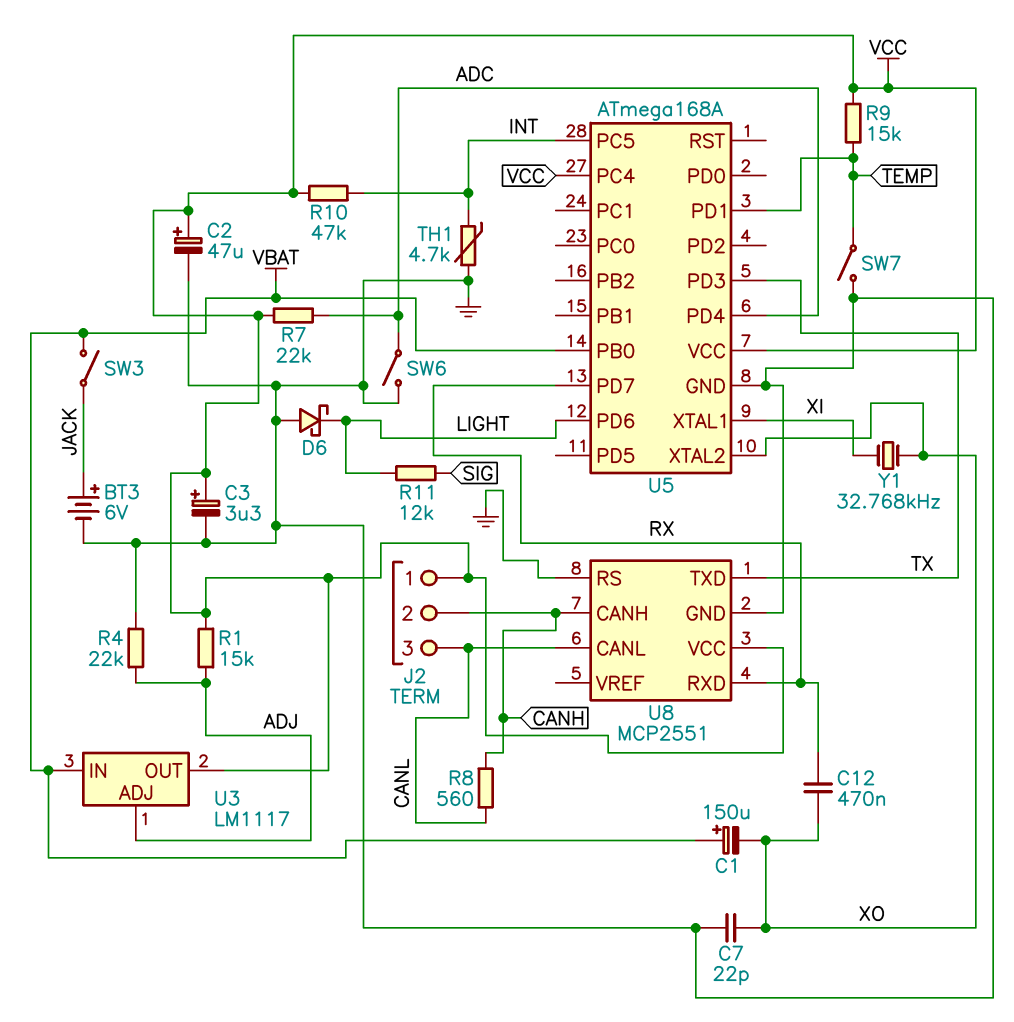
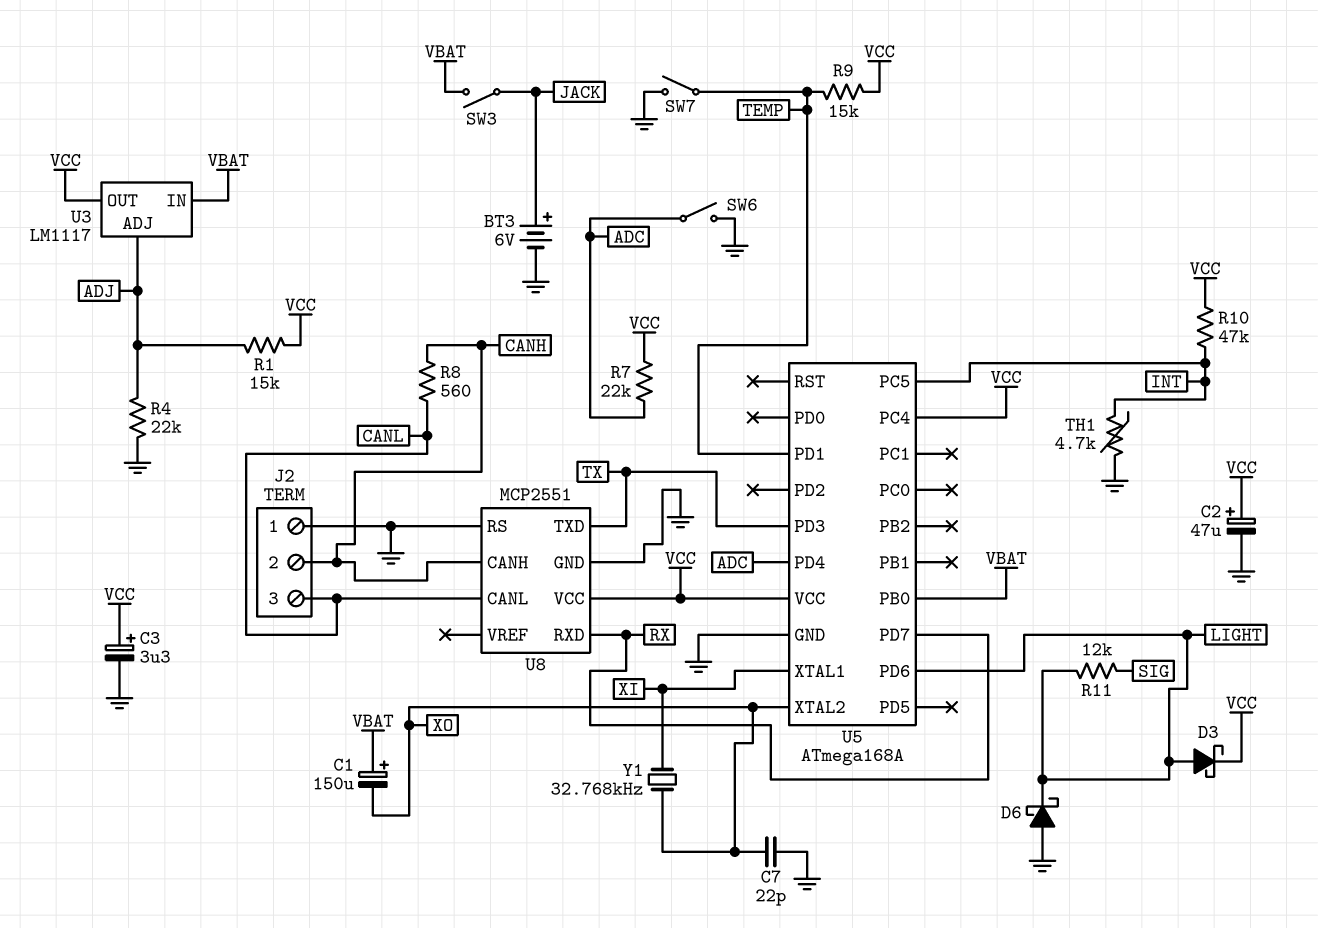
C12: 470nF (RX, XO) -> none
D3: none -> schottky (A LIGHT, K VCC)
J2 pin 1: VCC -> GND

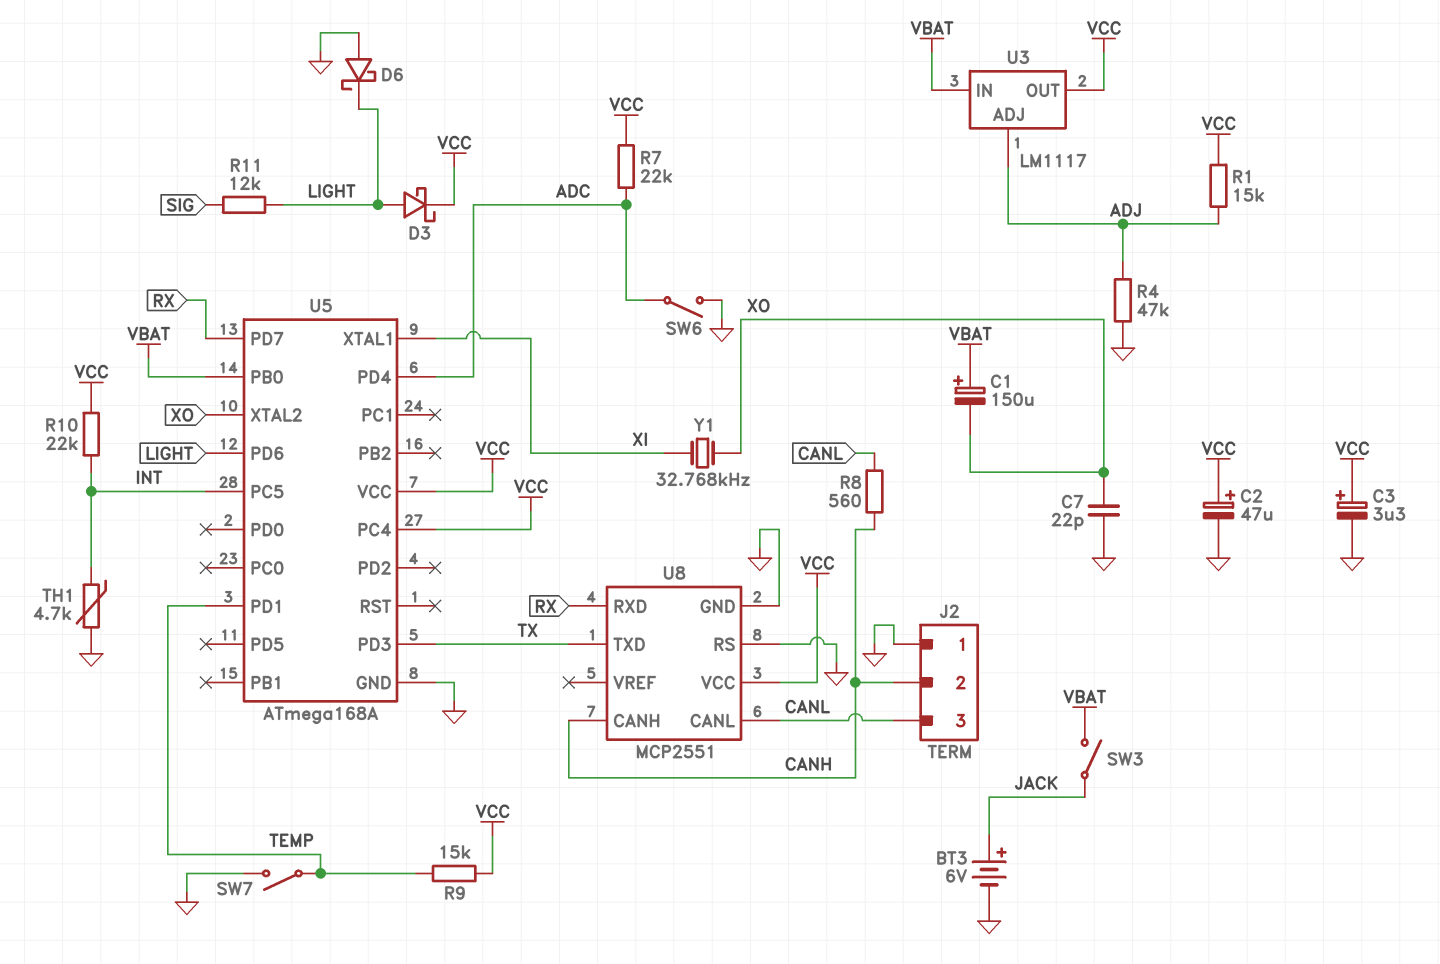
R4: 22k (ADJ, GND) -> 47k (ADJ, GND)
R10: 47k (INT, VCC) -> 22k (INT, VCC)

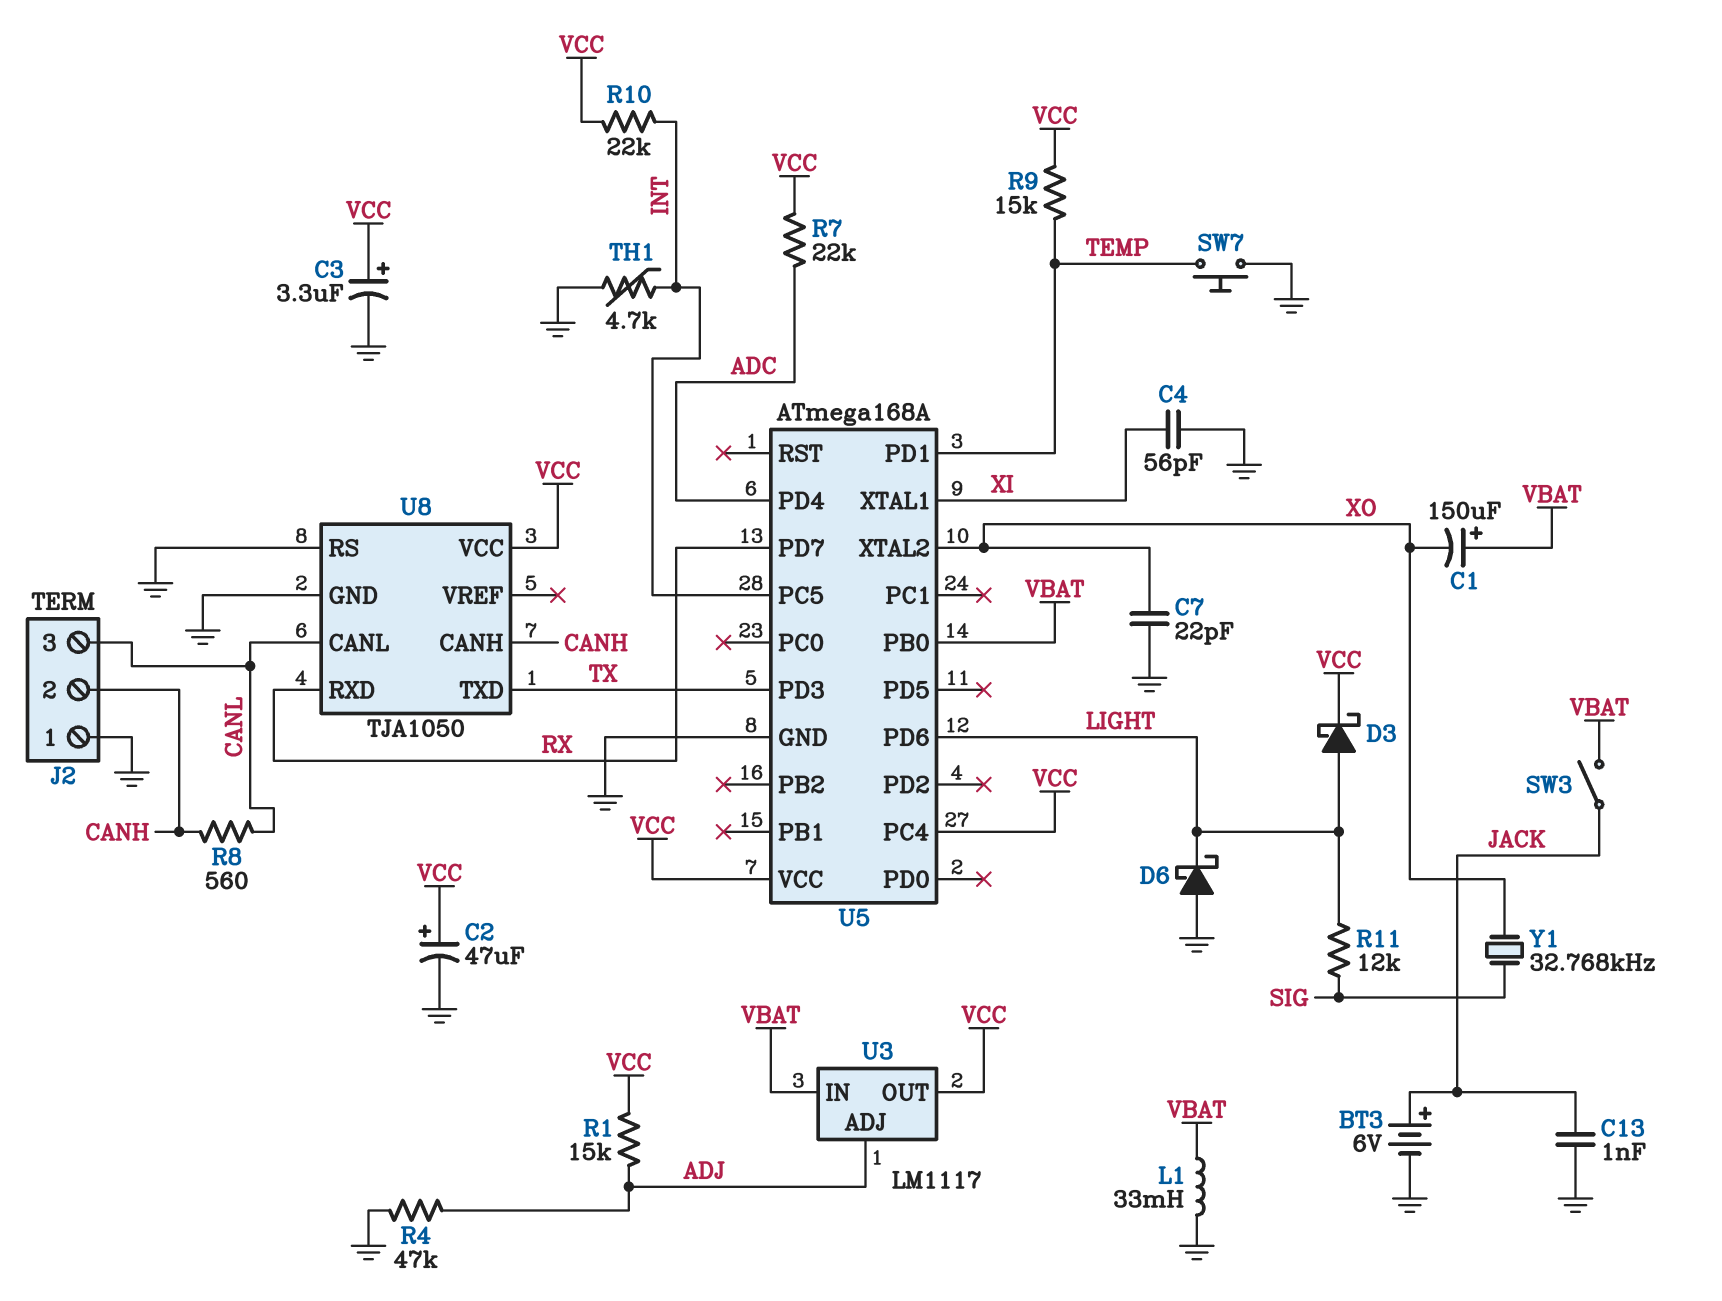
C4: none -> 56pF (GND, XI)
C13: none -> 1nF (GND, JACK)
L1: none -> 33mH (GND, VBAT)
SW6: switch (ADC, GND) -> none
SW7: switch (GND, TEMP) -> button (GND, TEMP)
U8: MCP2551 -> TJA1050
Y1: 32.768kHz (XI, XO) -> 32.768kHz (SIG, XO)

